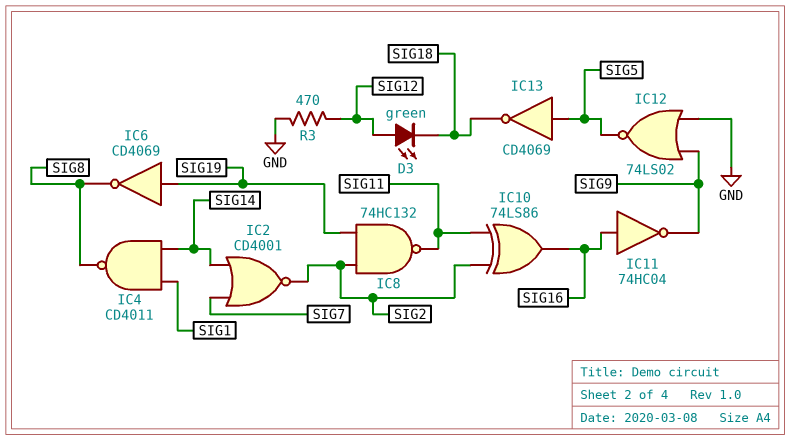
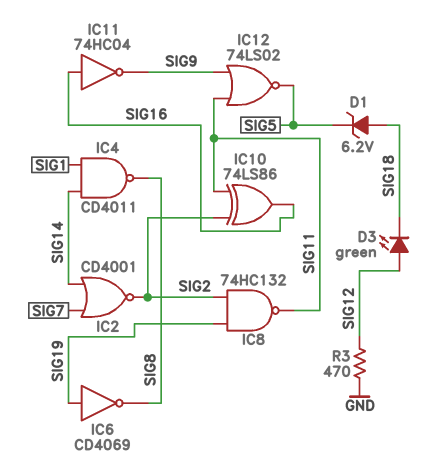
D1: none -> zener 6.2V (A SIG18, K SIG5)
IC12: NOR 74LS02 (in GND, in SIG9, out SIG5) -> NOR 74LS02 (in SIG9, in SIG11, out SIG5)
IC13: NOT CD4069 (in SIG5, out SIG18) -> none

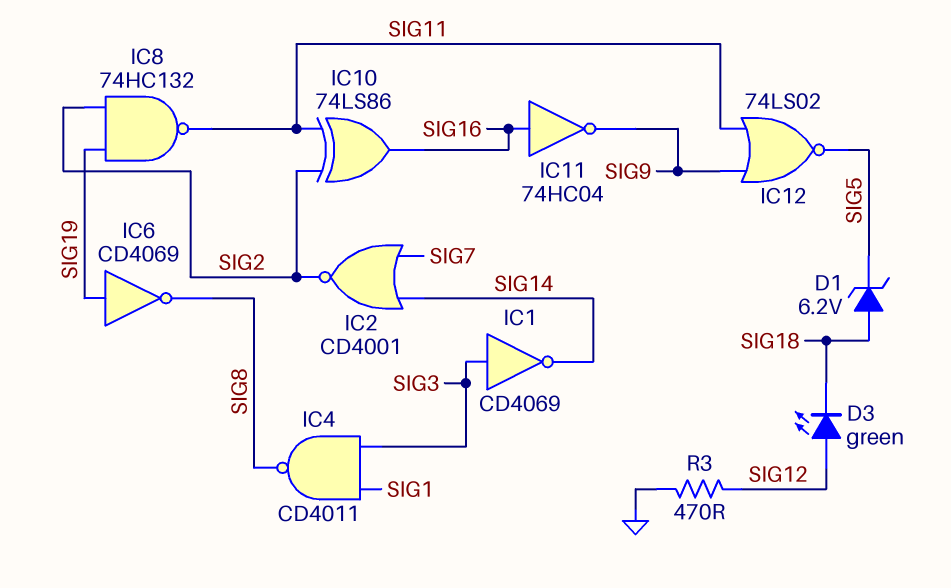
IC1: none -> NOT CD4069 (in SIG3, out SIG14)
IC4: NAND CD4011 (in SIG1, in SIG14, out SIG8) -> NAND CD4011 (in SIG1, in SIG3, out SIG8)

